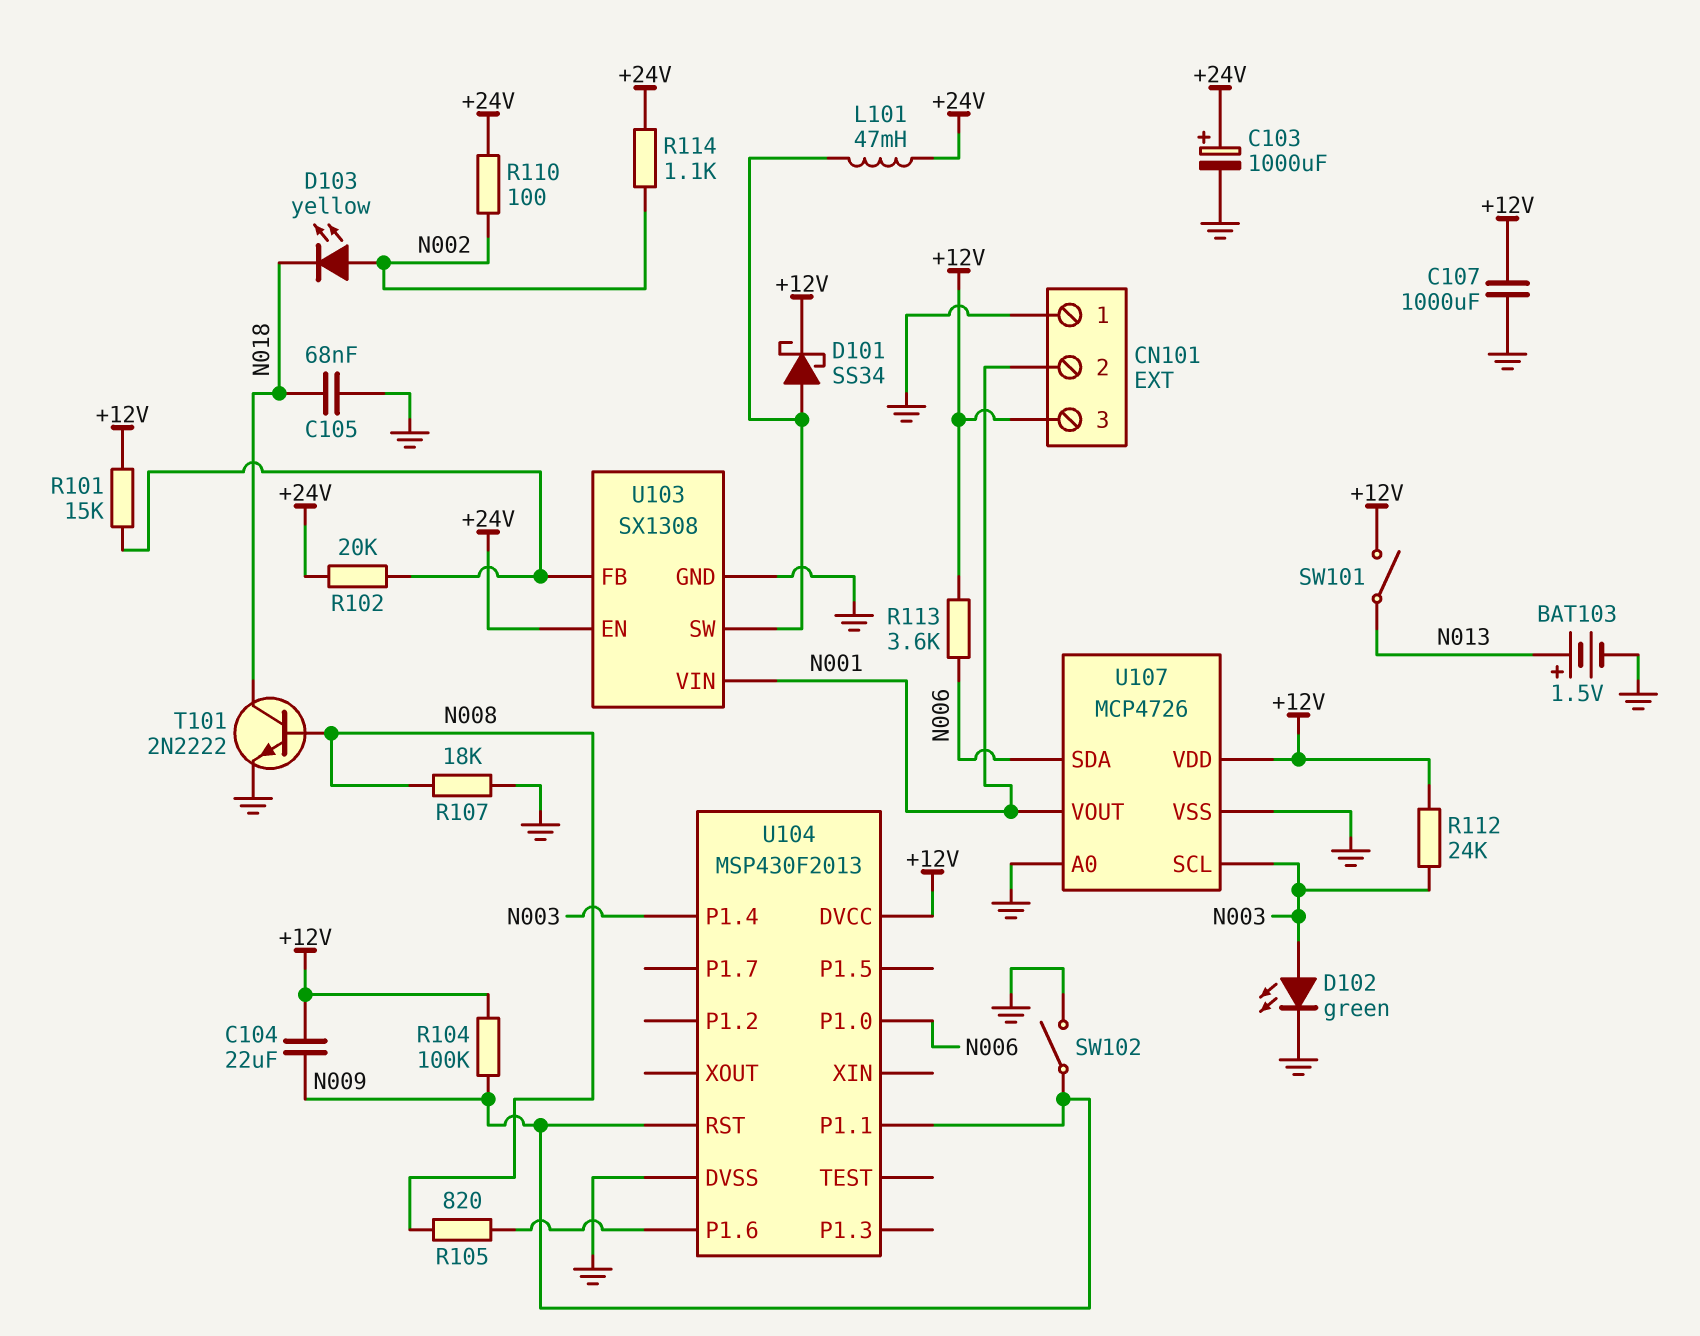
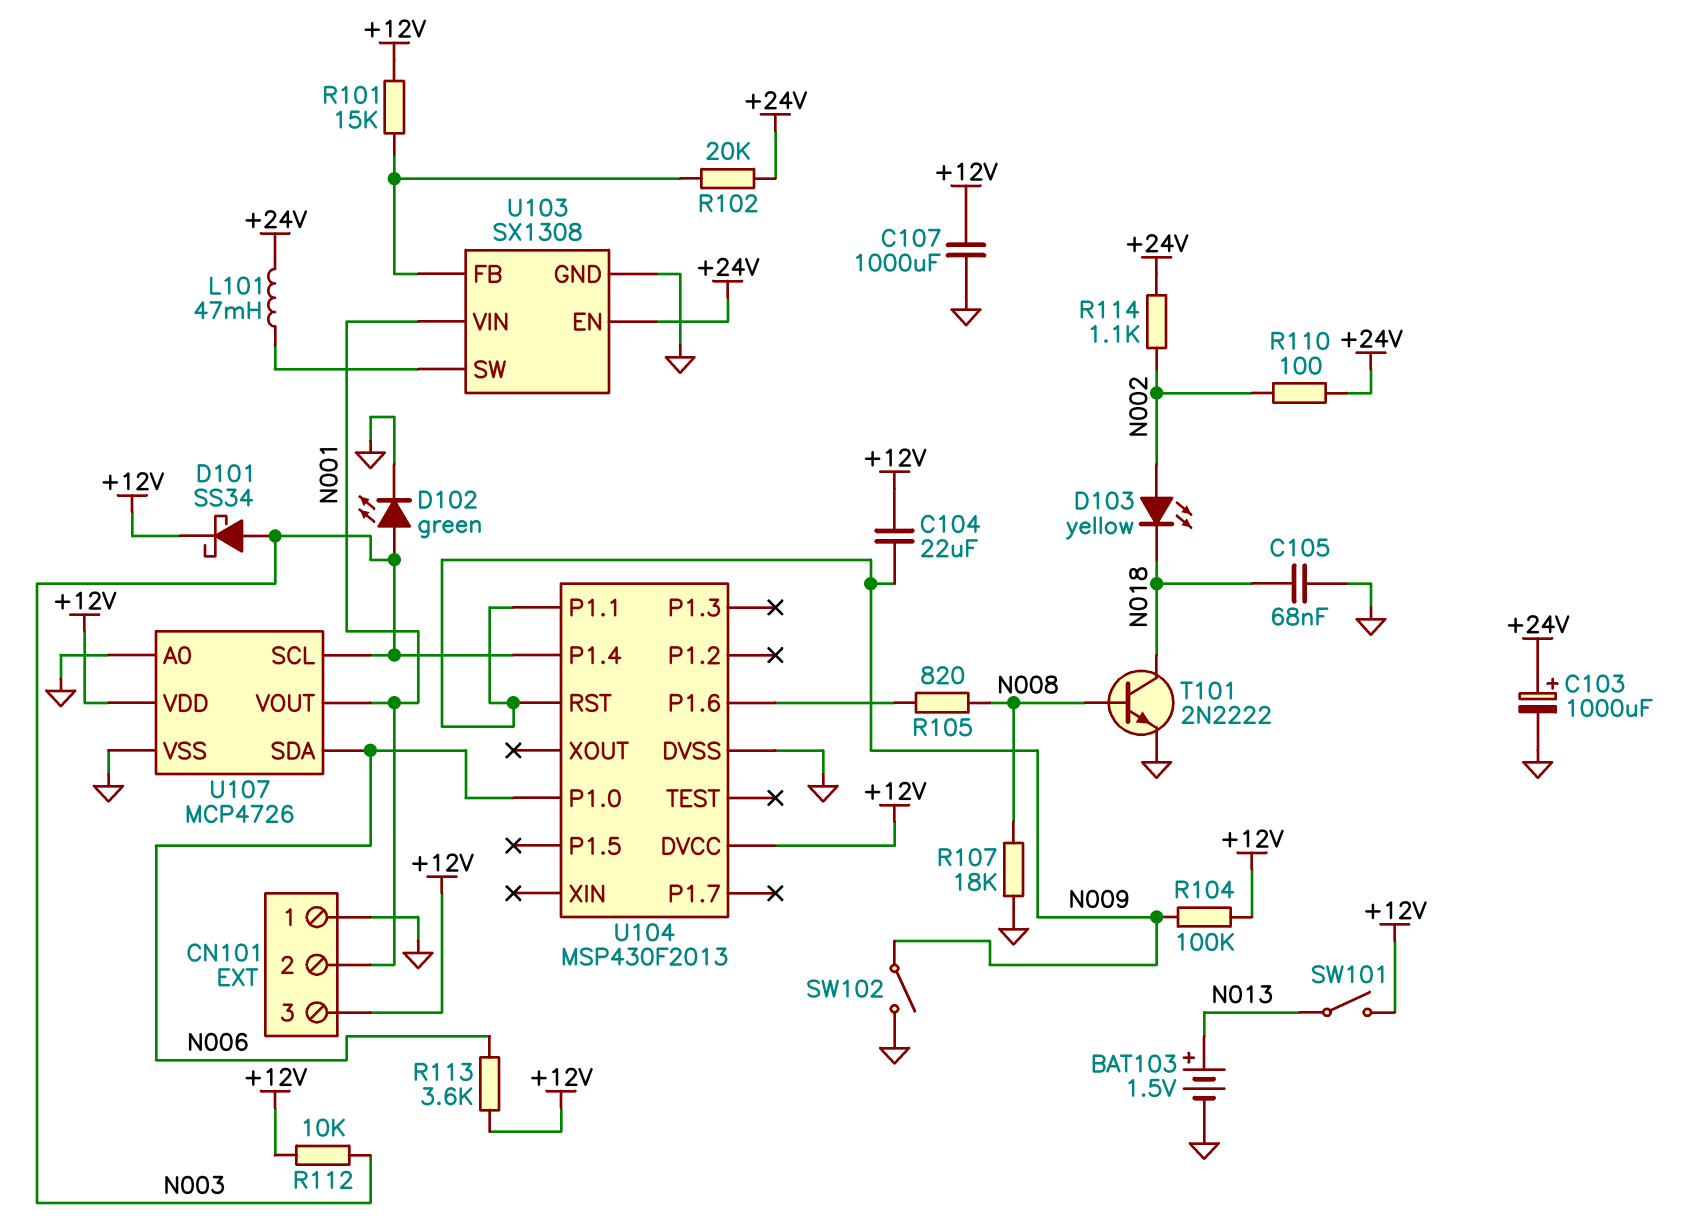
D101: schottky SS34 (A U103/SW, K +12V) -> schottky SS34 (A N003, K +12V)
R112: 24k (+12V, N003) -> 10k (+12V, N003)

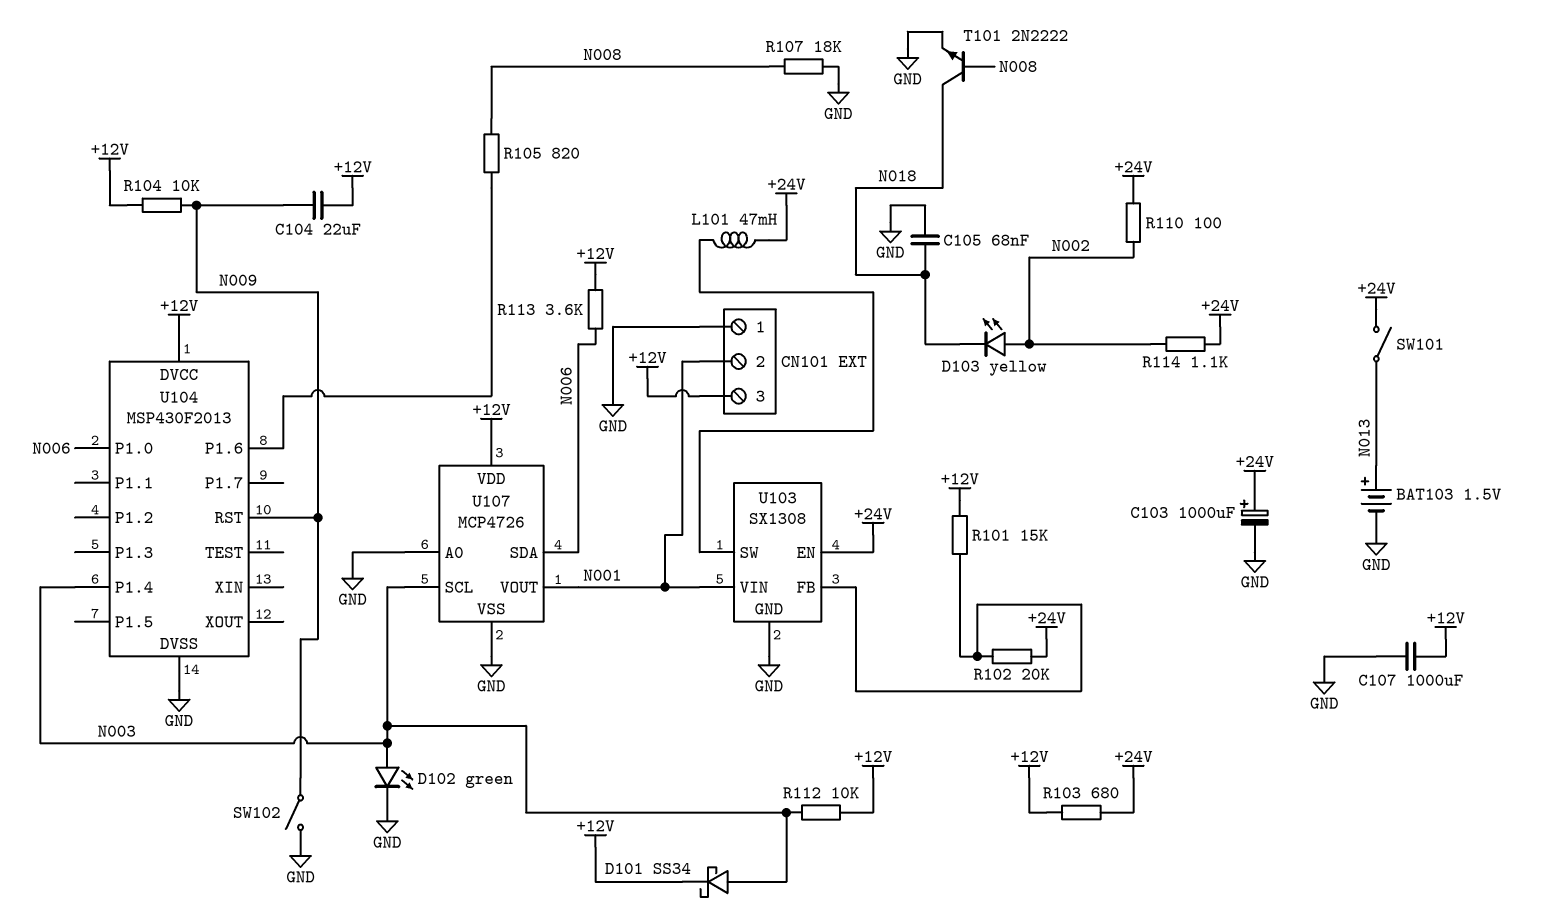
R103: none -> 680 (+12V, +24V)
R104: 100k (+12V, N009) -> 10k (+12V, N009)
SW101: switch (+12V, N013) -> switch (+24V, N013)
U104 pin P1.1: N009 -> none

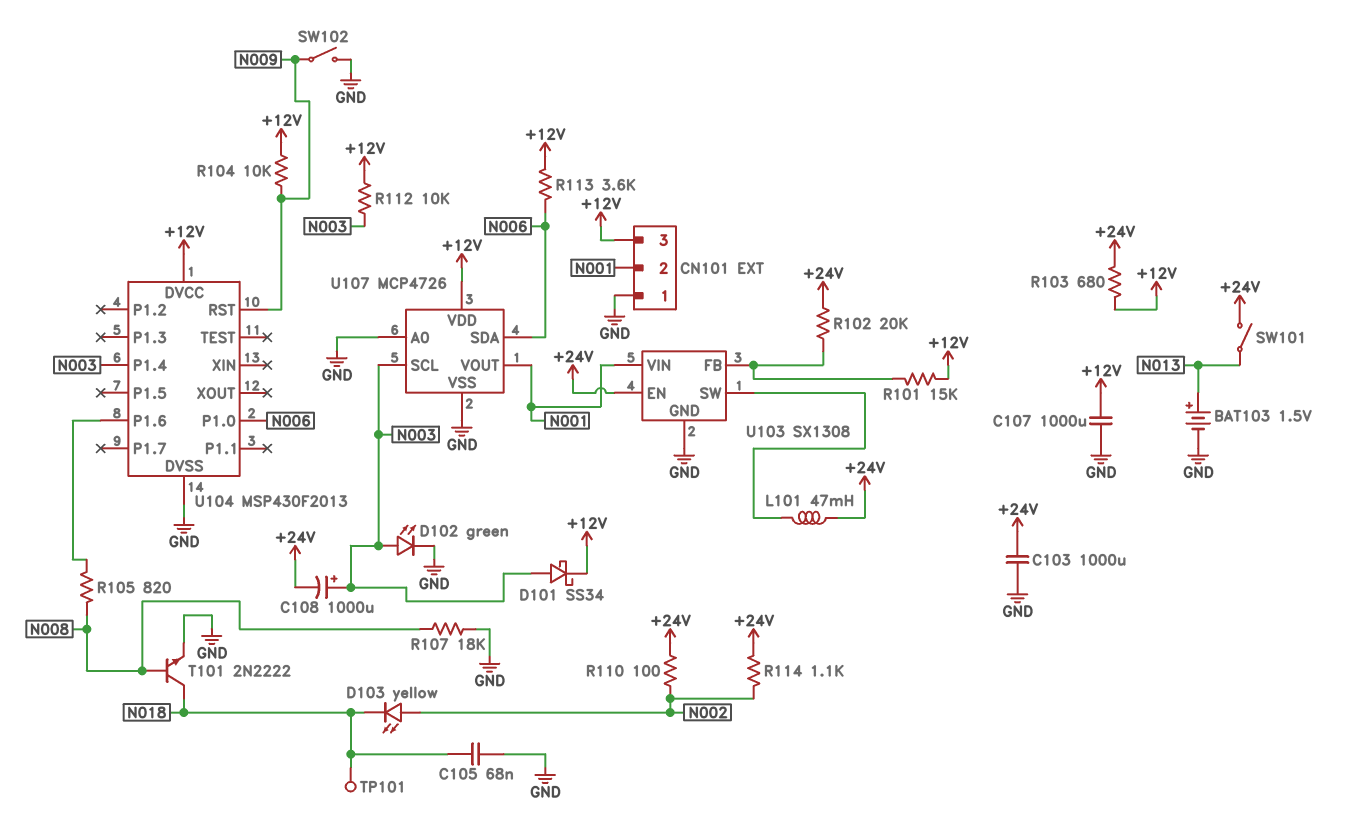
C103: 1000uF (plus +24V, minus GND) -> 1000uF (+24V, GND)
C104: 22uF (+12V, N009) -> none
C108: none -> 1000uF (plus N003, minus +24V)
TP101: none -> test point (N018)

